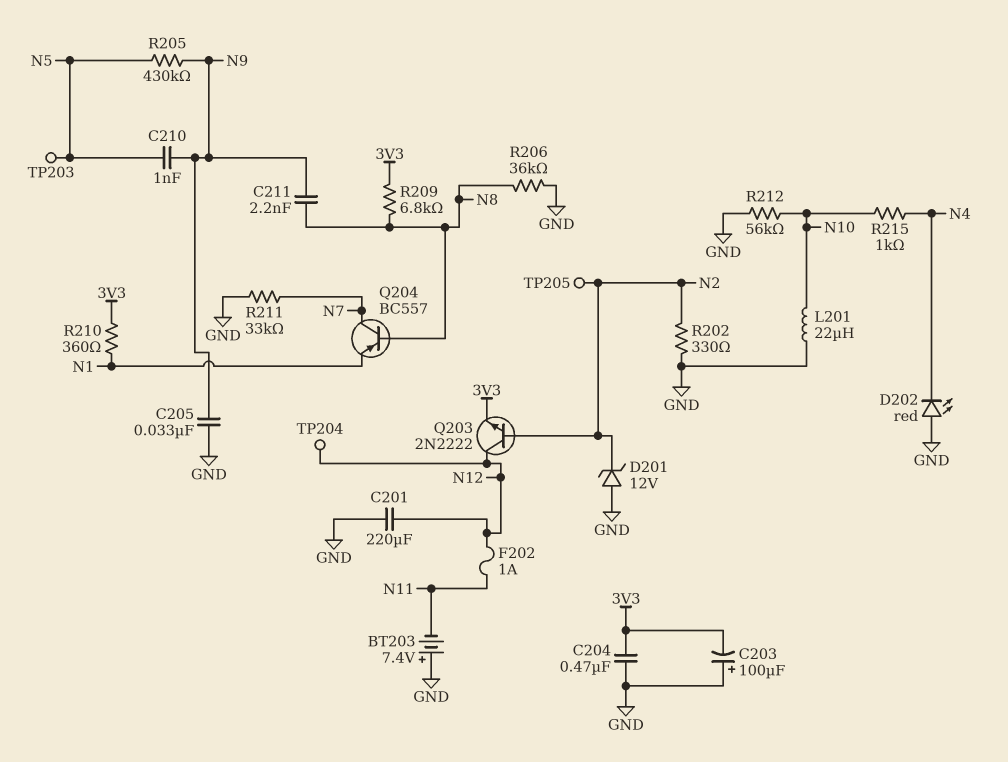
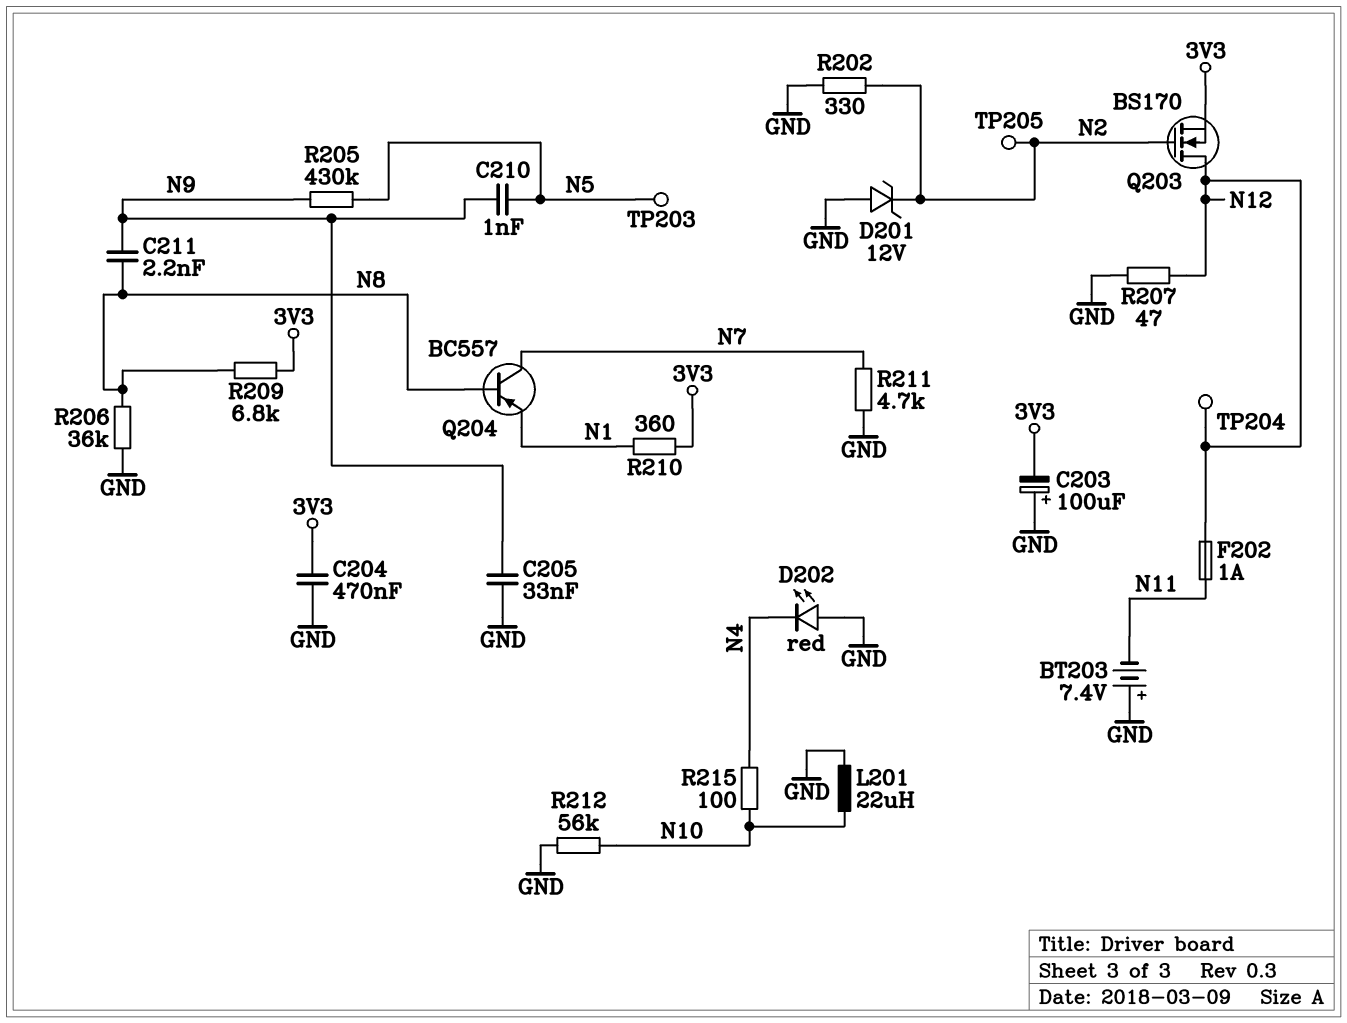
C201: 220uF (GND, N12) -> none
Q203: NPN 2N2222 (B N2, C N12, E 3V3) -> NMOS BS170 (G N2, D N12, S 3V3)
R207: none -> 47 (GND, N12)
R211: 33k (GND, N7) -> 4.7k (GND, N7)
R215: 1k (N4, N10) -> 100 (N4, N10)

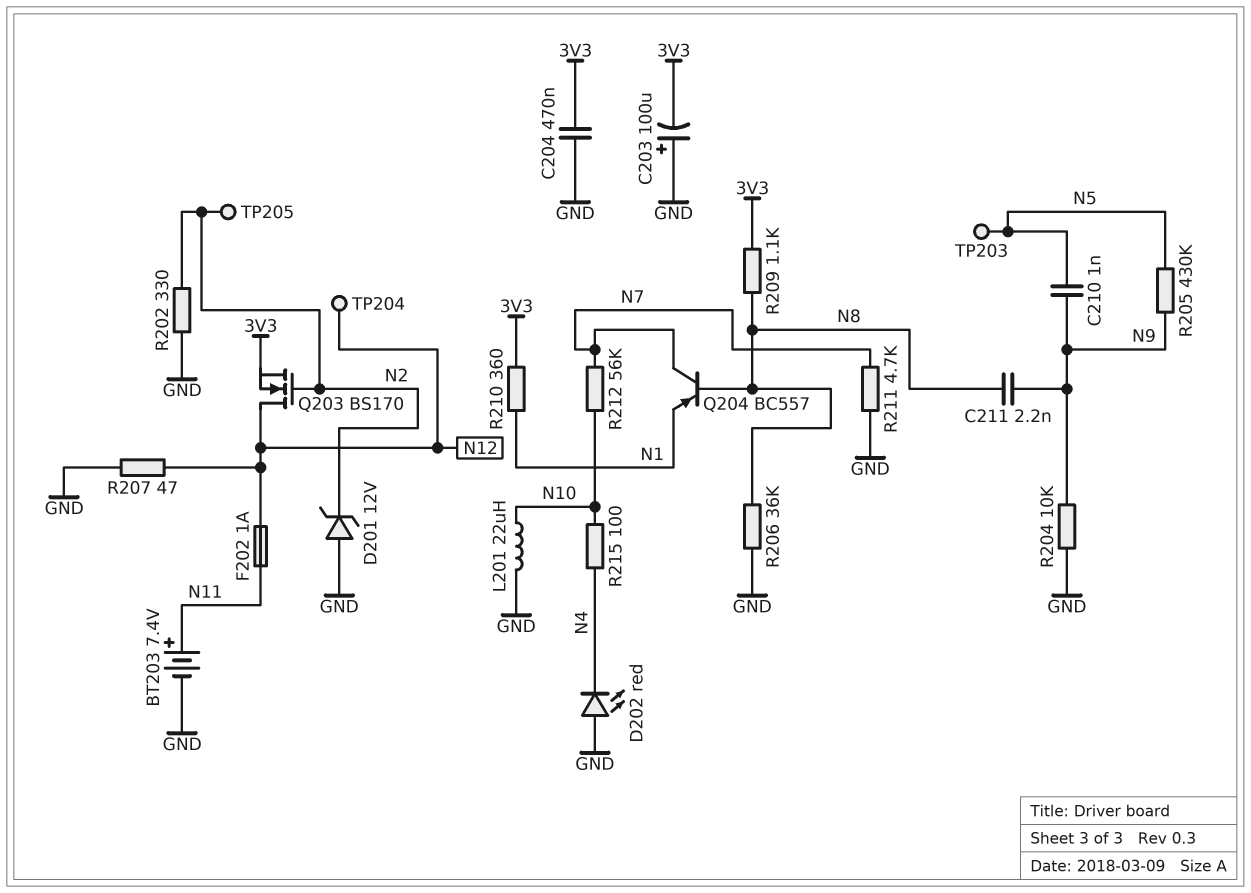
BT203: 7.4V (plus GND, minus N11) -> 7.4V (plus N11, minus GND)
C205: 33nF (GND, N9) -> none
R204: none -> 10k (GND, N9)
R209: 6.8k (3V3, N8) -> 1.1k (3V3, N8)
R212: 56k (GND, N10) -> 56k (N7, N10)

